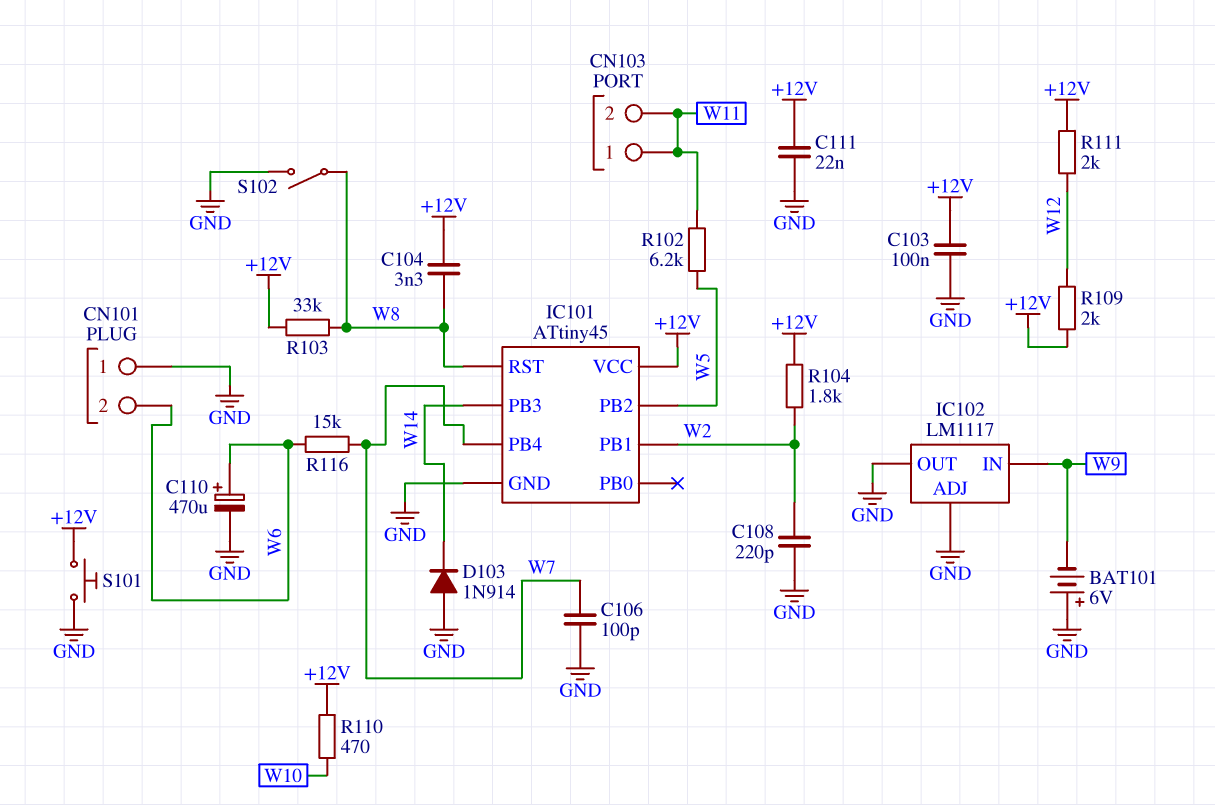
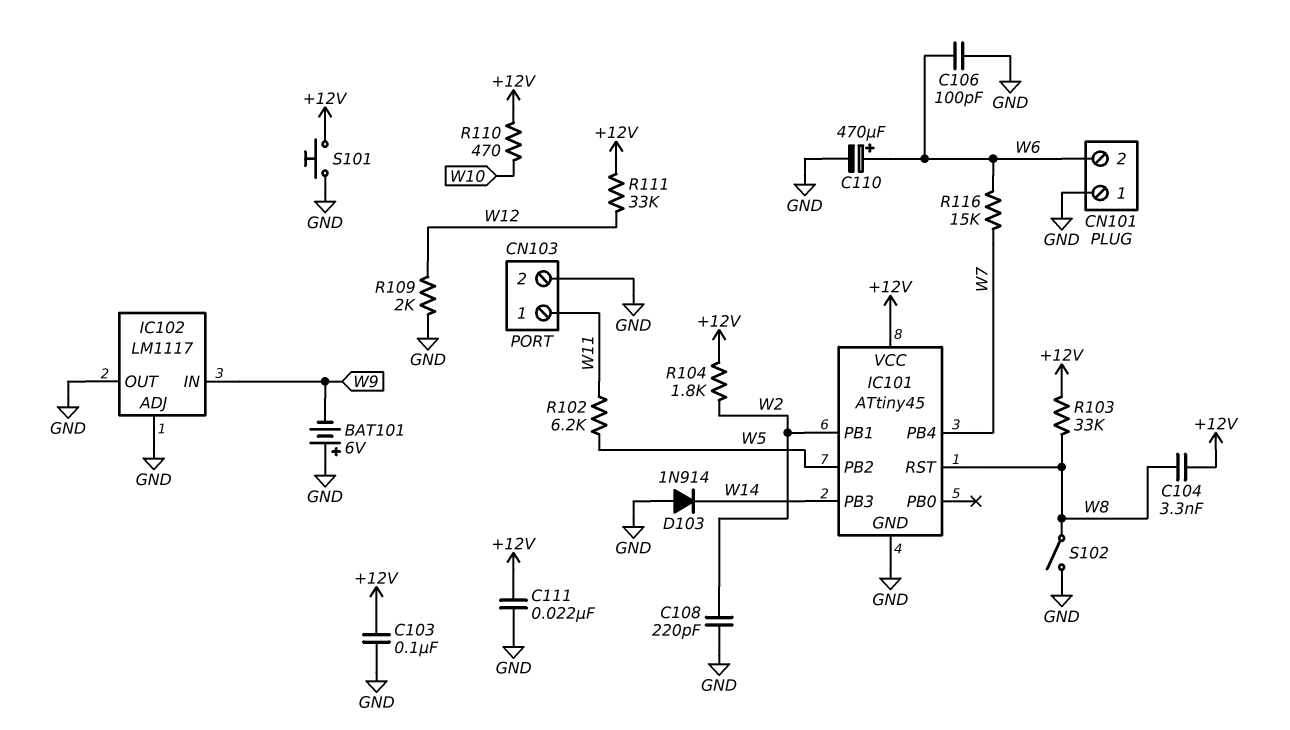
C106: 100pF (GND, W7) -> 100pF (GND, W6)
CN103 pin 2: W11 -> GND
R109: 2k (+12V, W12) -> 2k (GND, W12)
R111: 2k (+12V, W12) -> 33k (+12V, W12)

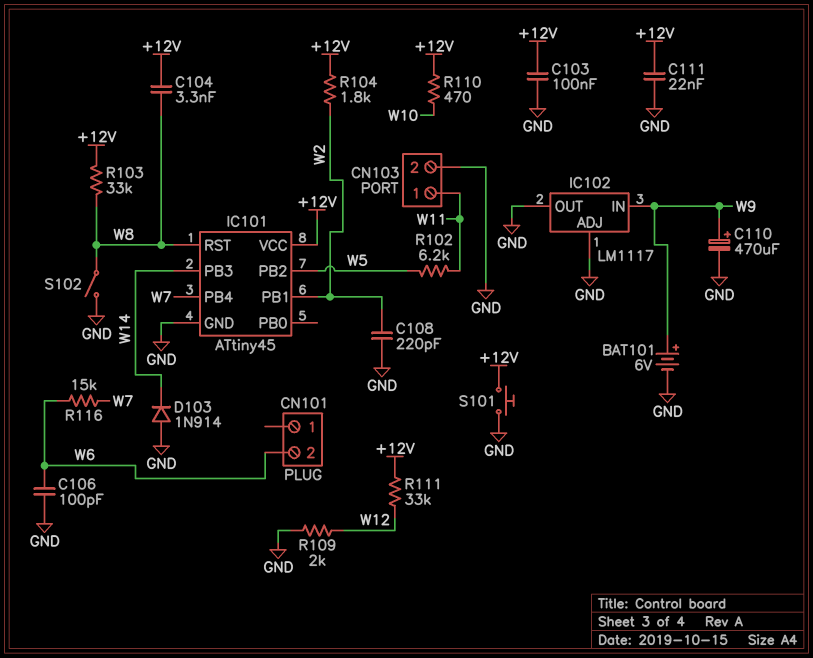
BAT101: 6V (plus GND, minus W9) -> 6V (plus W9, minus GND)
C110: 470uF (plus W6, minus GND) -> 470uF (plus W9, minus GND)
CN101 pin 1: GND -> none

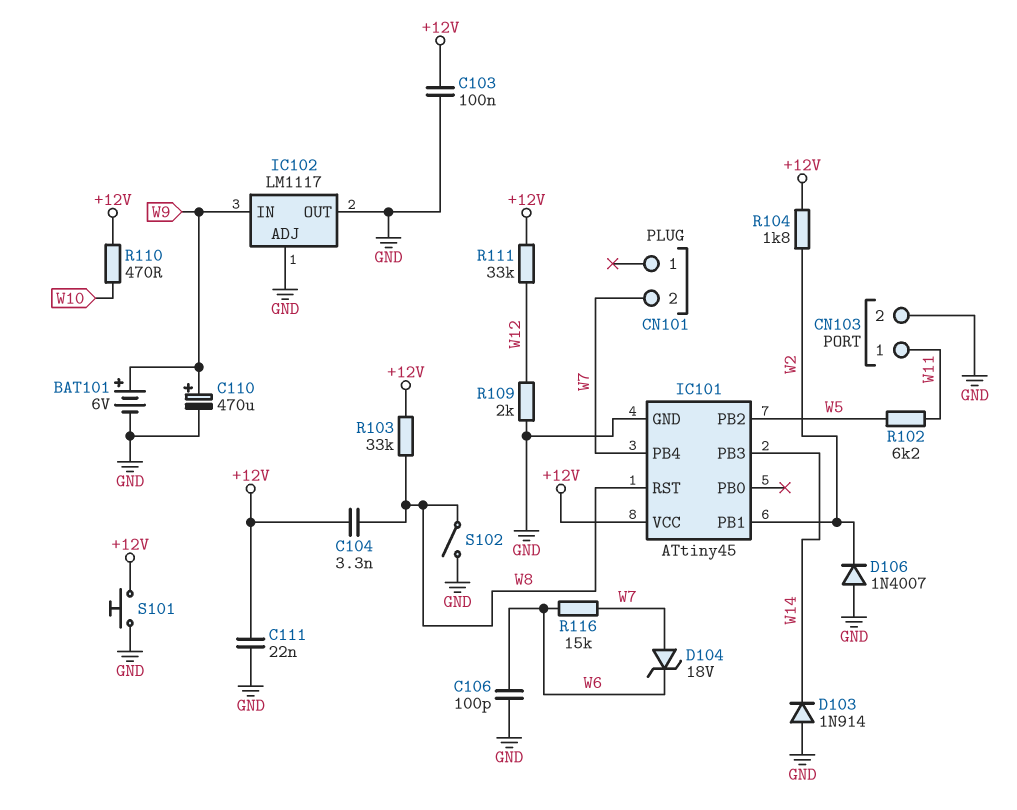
C108: 220pF (GND, W2) -> none
CN101 pin 2: W6 -> W7
D104: none -> zener 18V (A W7, K W6)
D106: none -> diode 1N4007 (A GND, K W2)

